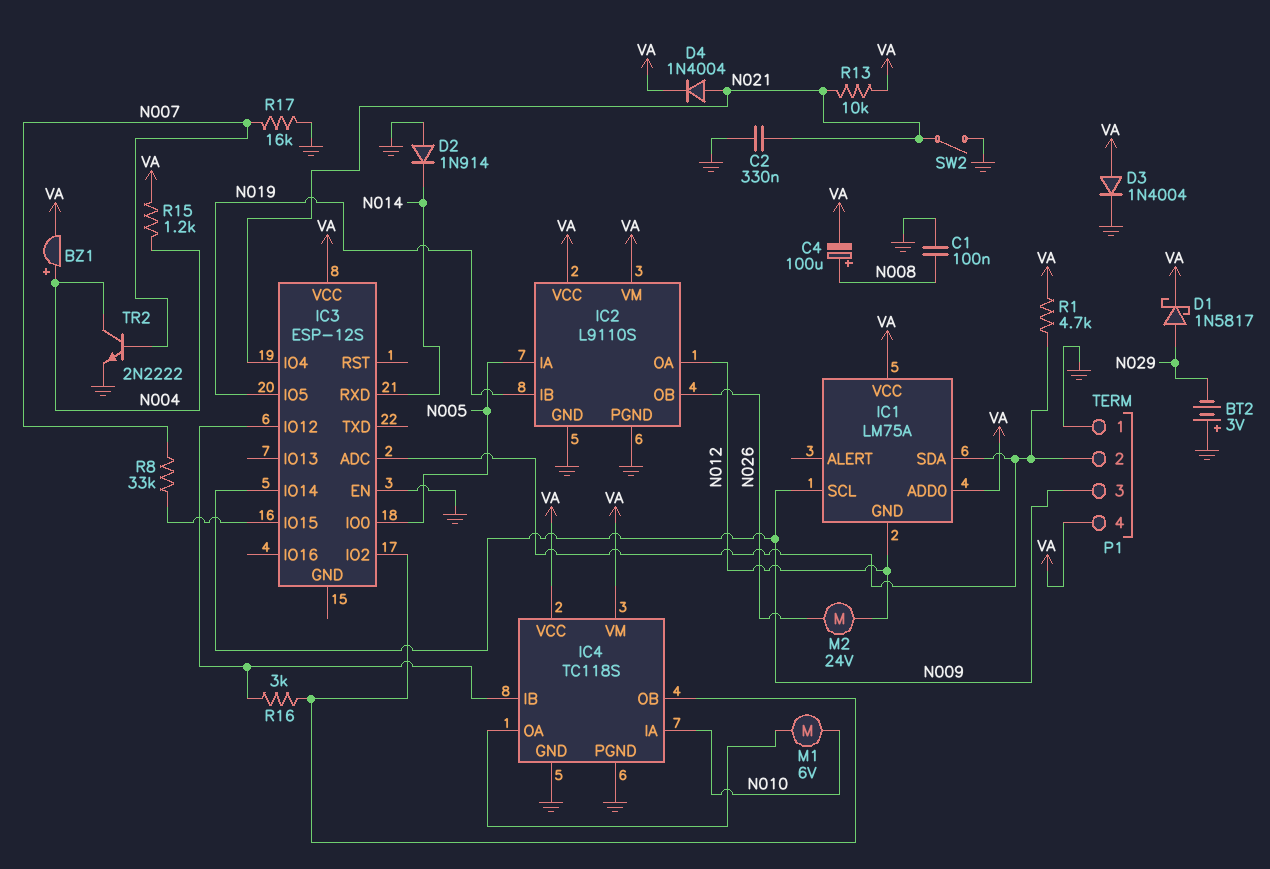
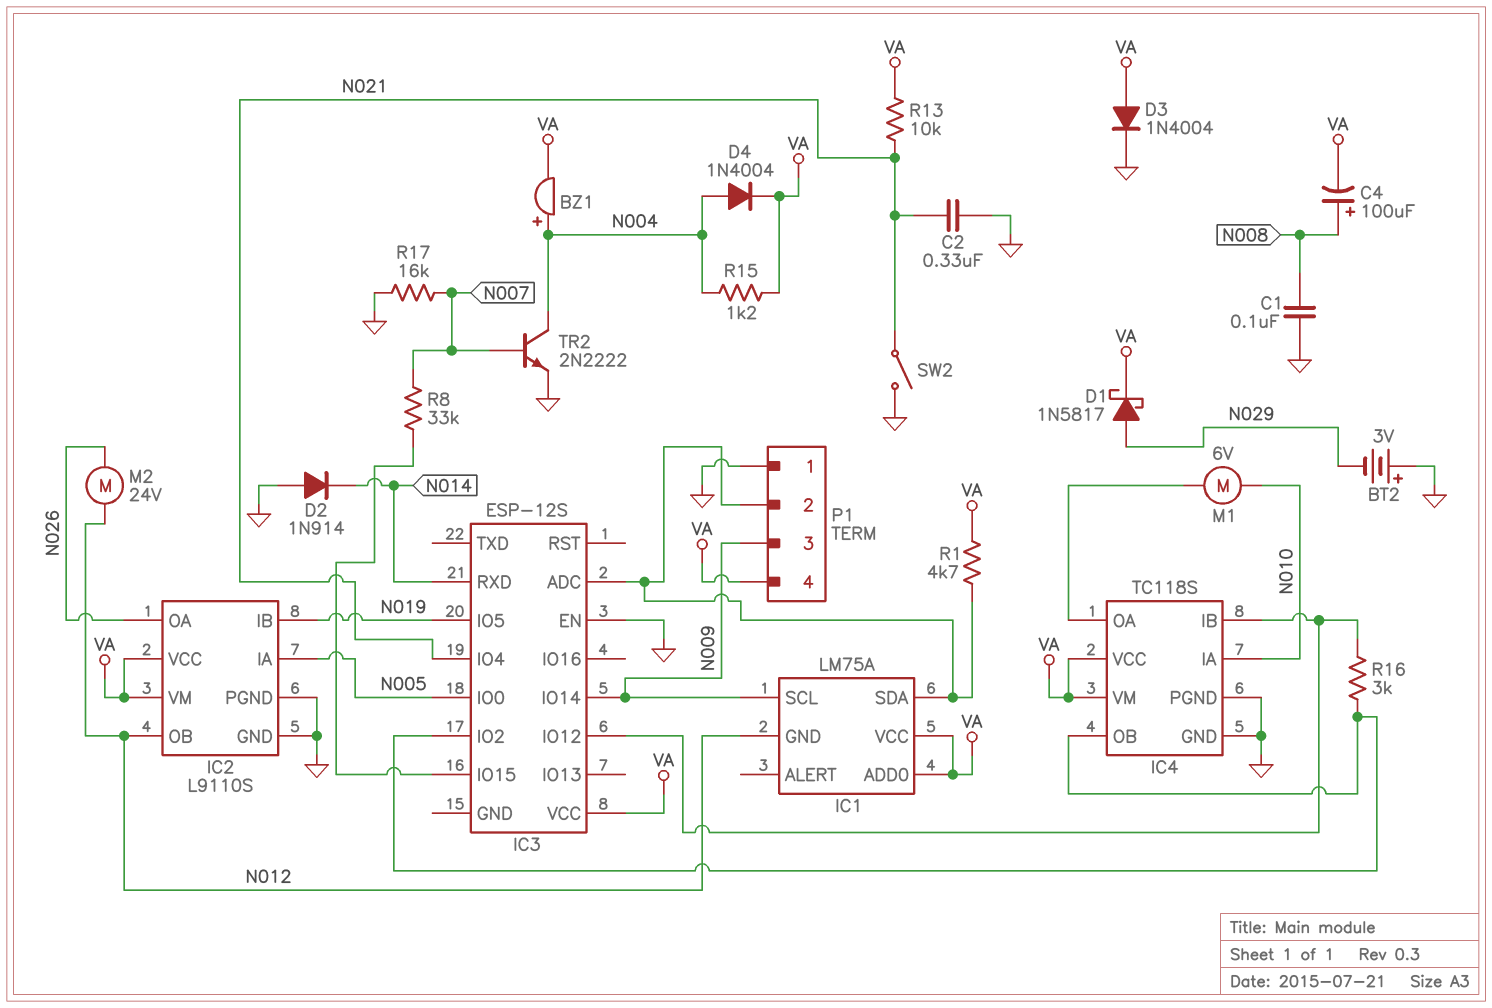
D4: diode 1N4004 (A N021, K VA) -> diode 1N4004 (A N004, K VA)
IC2 pin OA: N012 -> N026
IC2 pin OB: N026 -> N012

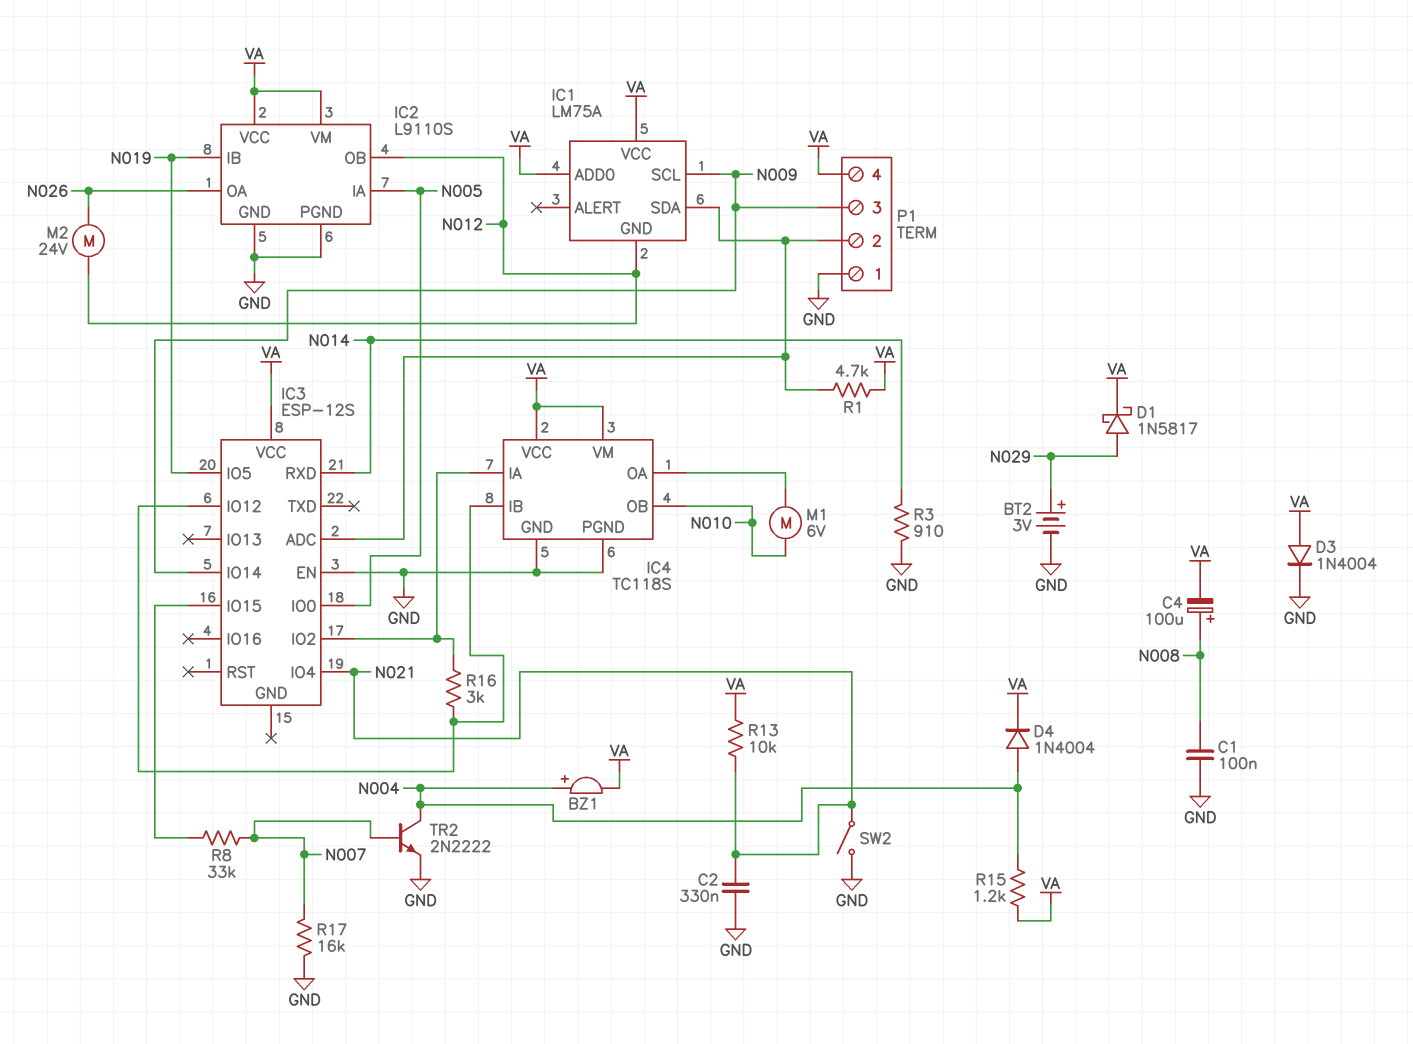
BT2: 3V (plus GND, minus N029) -> 3V (plus N029, minus GND)
D2: diode 1N914 (A GND, K N014) -> none
IC4 pin IA: N010 -> IC3/IO2
IC4 pin OB: IC3/IO2 -> N010
R3: none -> 910 (GND, N014)

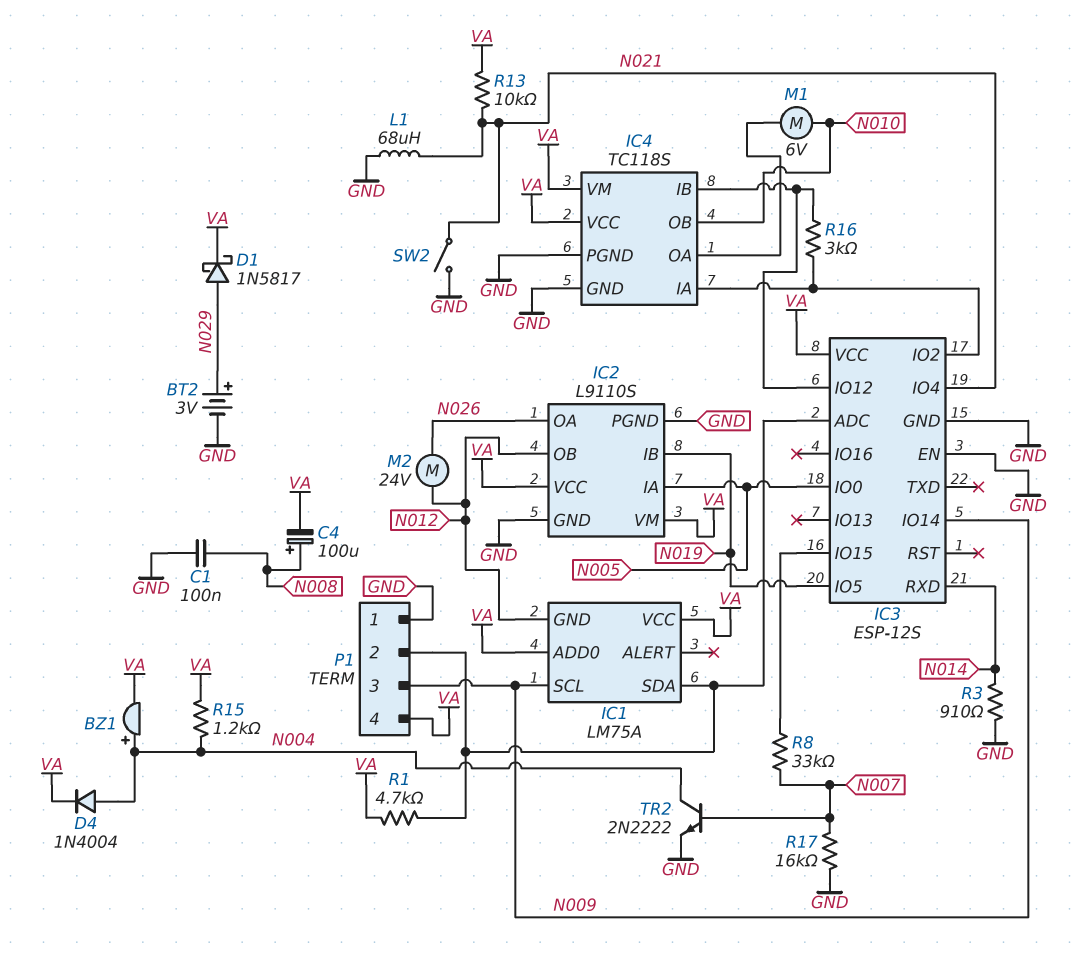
C2: 330nF (GND, N021) -> none
D3: diode 1N4004 (A VA, K GND) -> none
IC3 pin GND: none -> GND
L1: none -> 68uH (GND, N021)

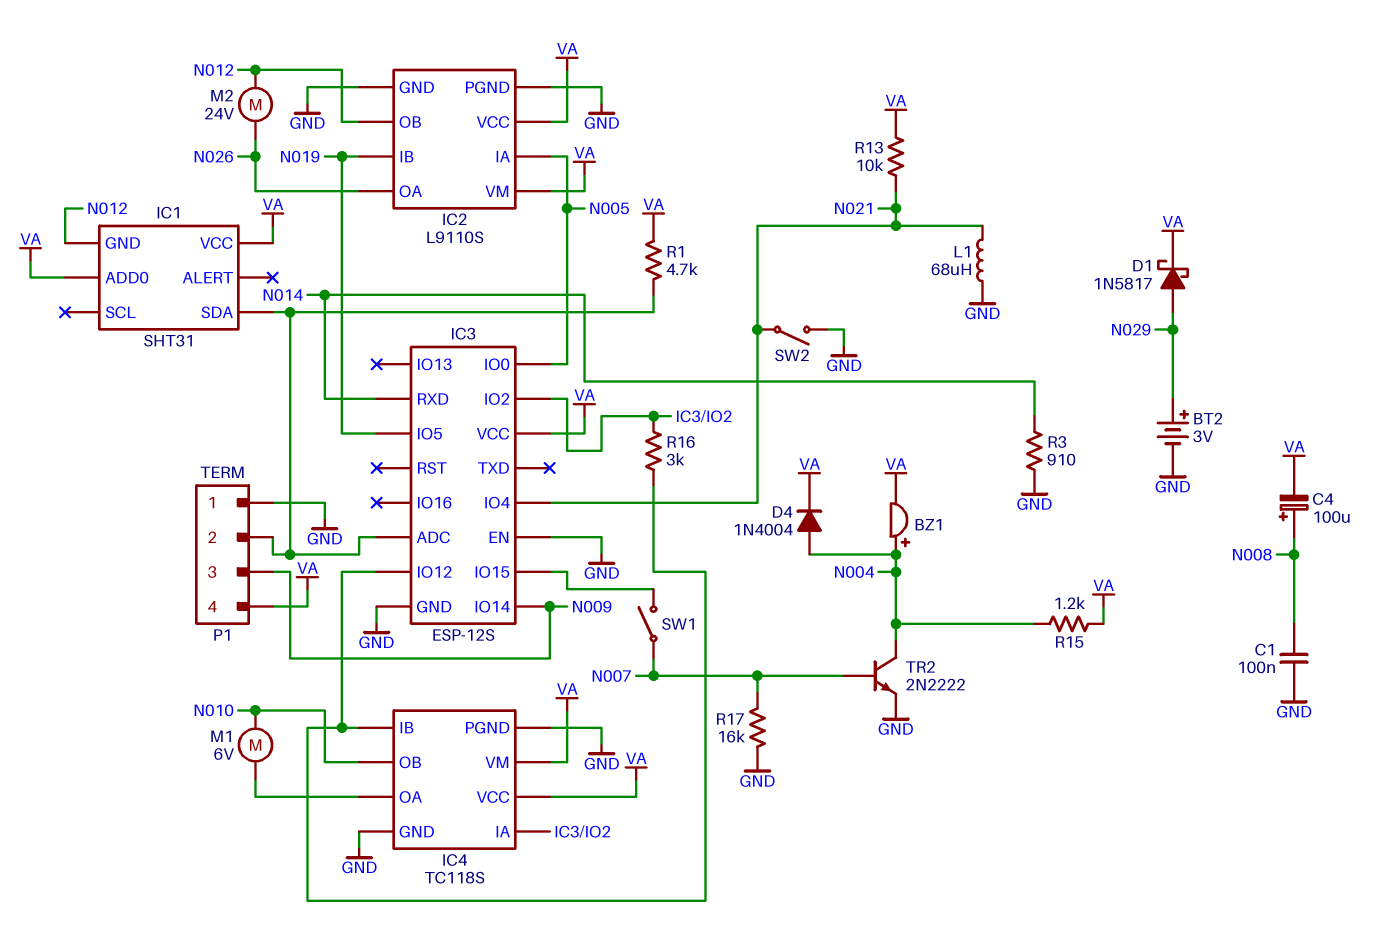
IC1: LM75A -> SHT31
IC1 pin SCL: N009 -> none
R8: 33k (IC3/IO15, N007) -> none
SW1: none -> switch (IC3/IO15, N007)

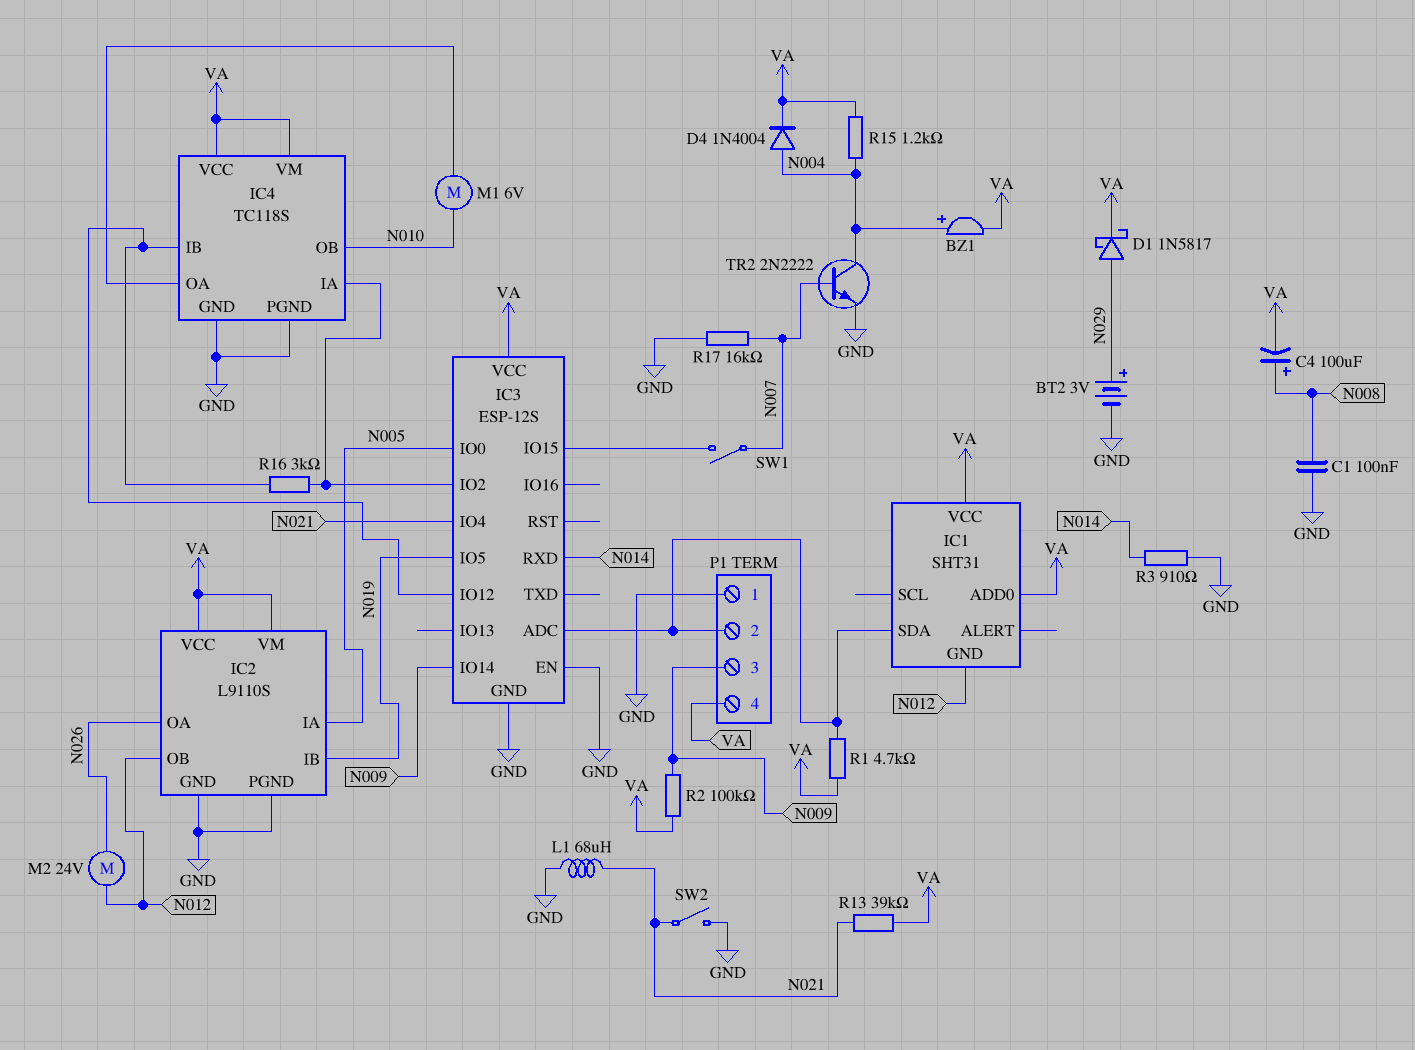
R2: none -> 100k (N009, VA)
R13: 10k (N021, VA) -> 39k (N021, VA)

